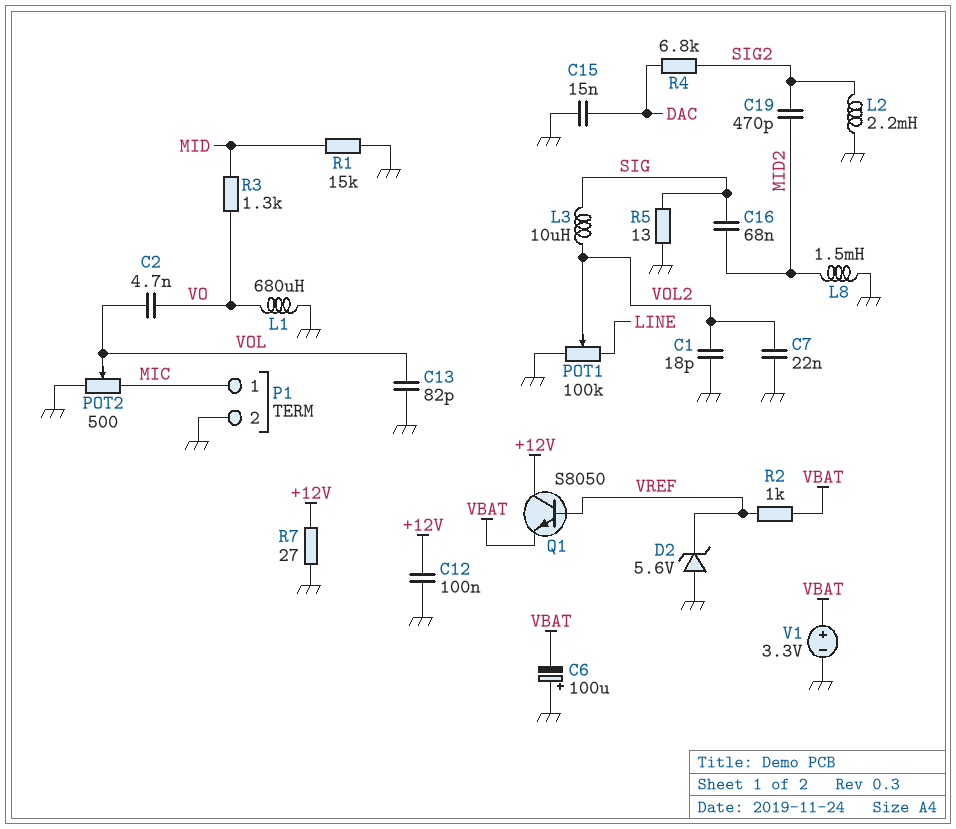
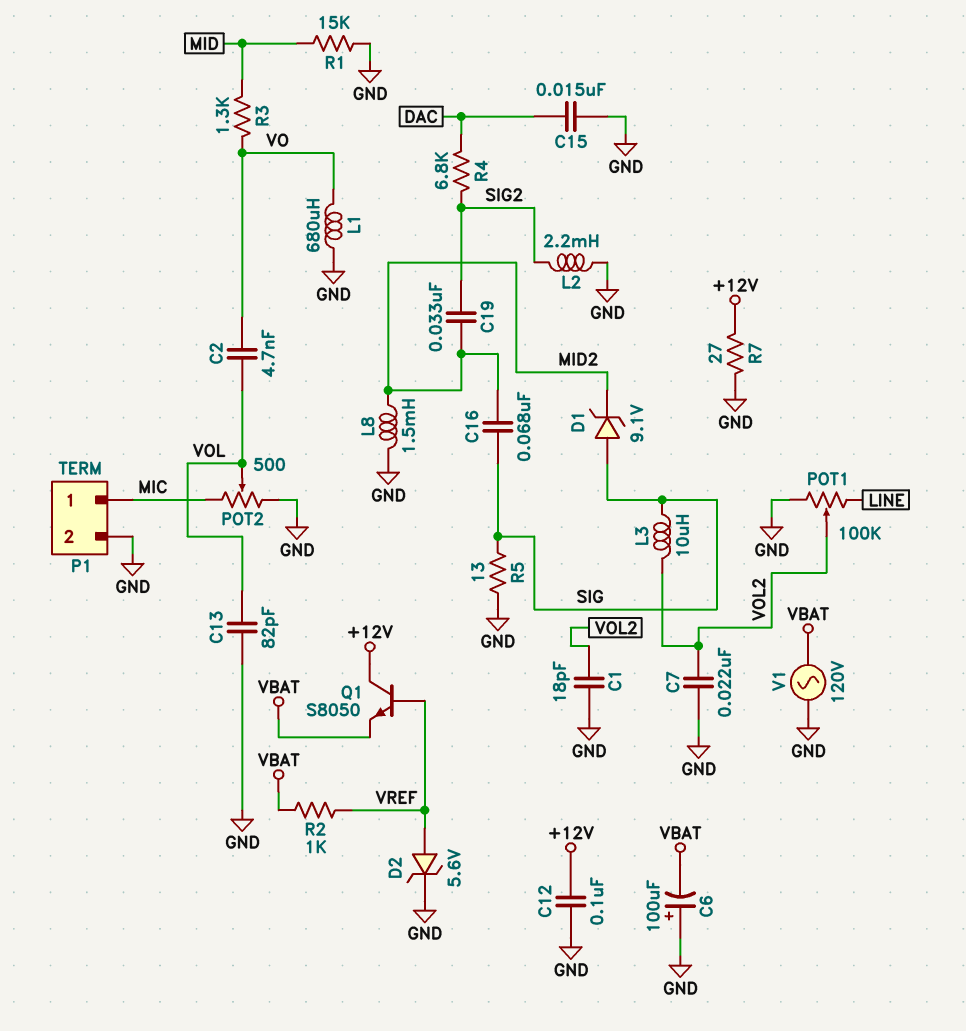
C19: 470pF (MID2, SIG2) -> 33nF (MID2, SIG2)
D1: none -> zener 9.1V (A SIG, K MID2)
D2: zener 5.6V (A GND, K VREF) -> zener 5.6V (A VREF, K GND)
V1: 3.3V (plus VBAT, minus GND) -> AC 120V (GND, VBAT)

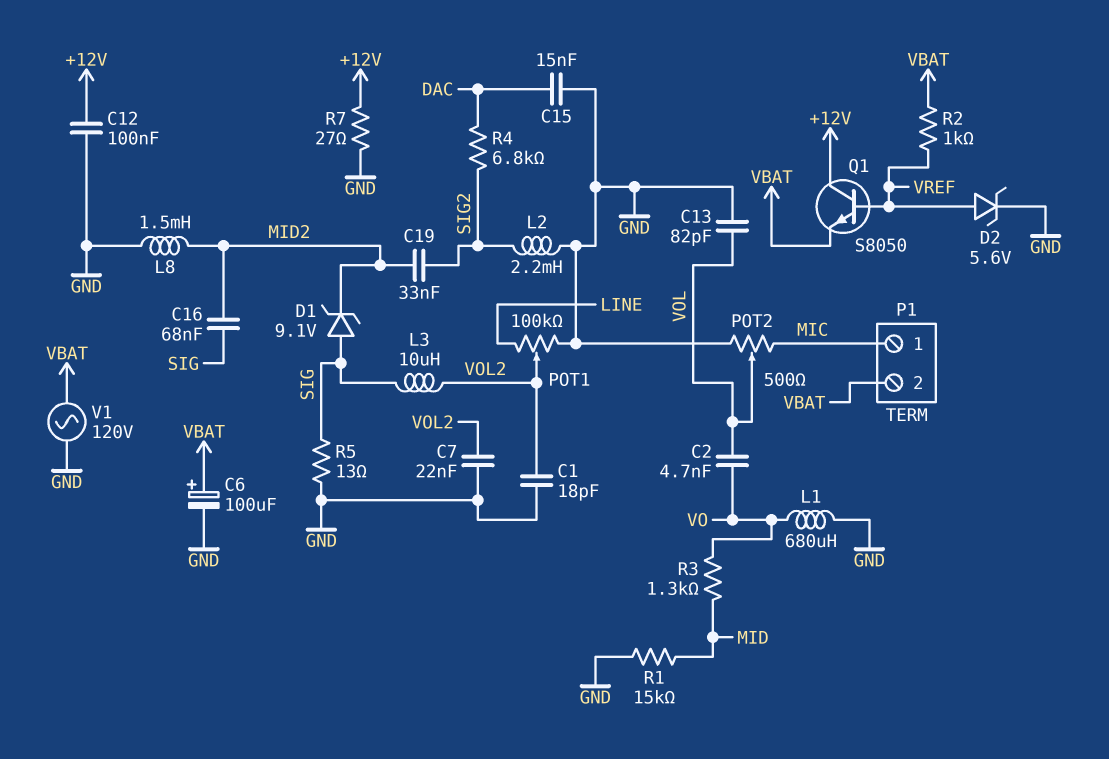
C6: 100uF (plus GND, minus VBAT) -> 100uF (plus VBAT, minus GND)
P1 pin 2: GND -> VBAT

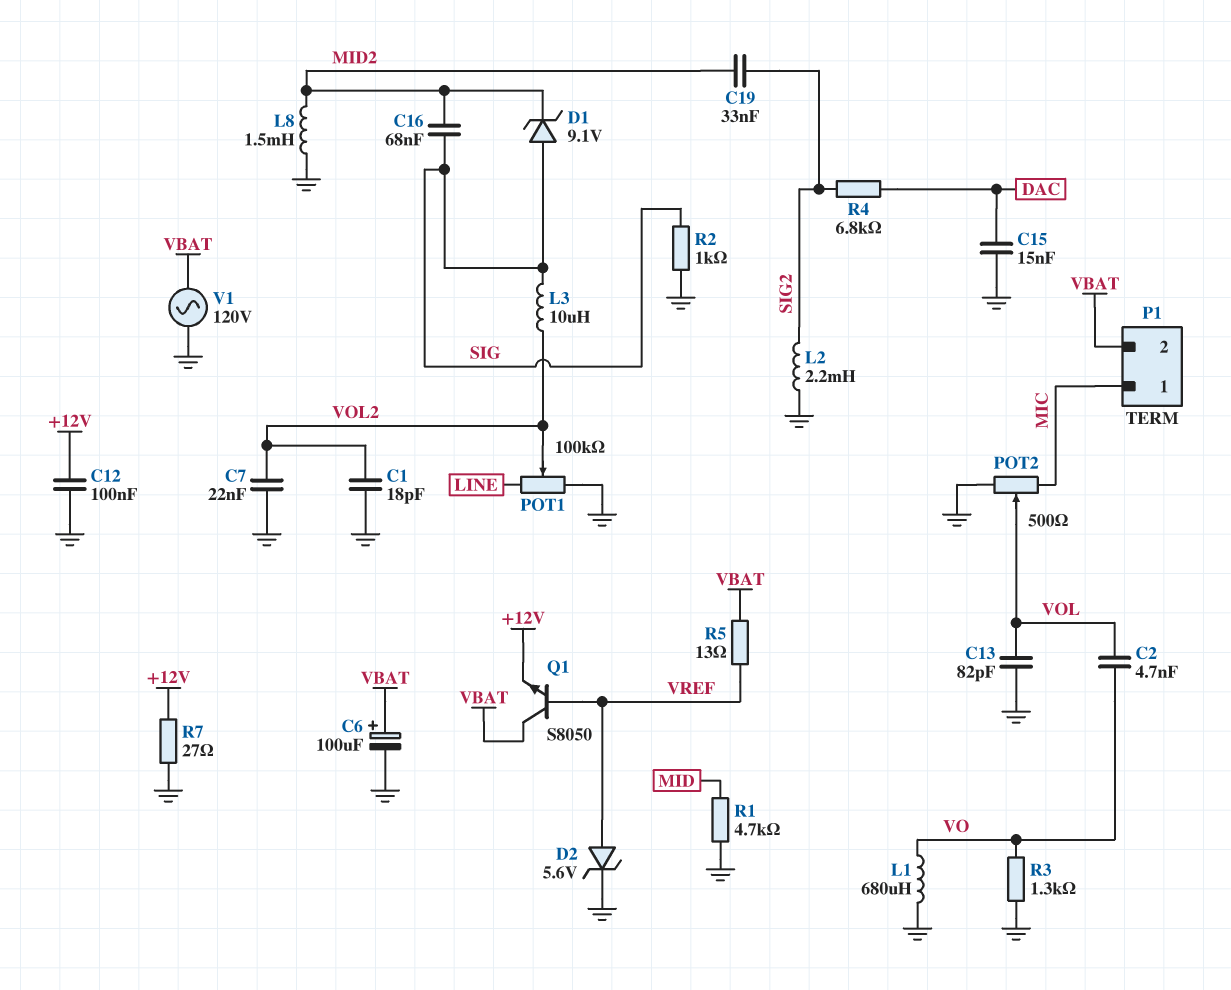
Q1: NPN S8050 (B VREF, C +12V, E VBAT) -> NPN S8050 (B VREF, C VBAT, E +12V)
R1: 15k (GND, MID) -> 4.7k (GND, MID)
R2: 1k (VBAT, VREF) -> 1k (GND, SIG)
R3: 1.3k (MID, VO) -> 1.3k (GND, VO)
R5: 13 (GND, SIG) -> 13 (VBAT, VREF)

